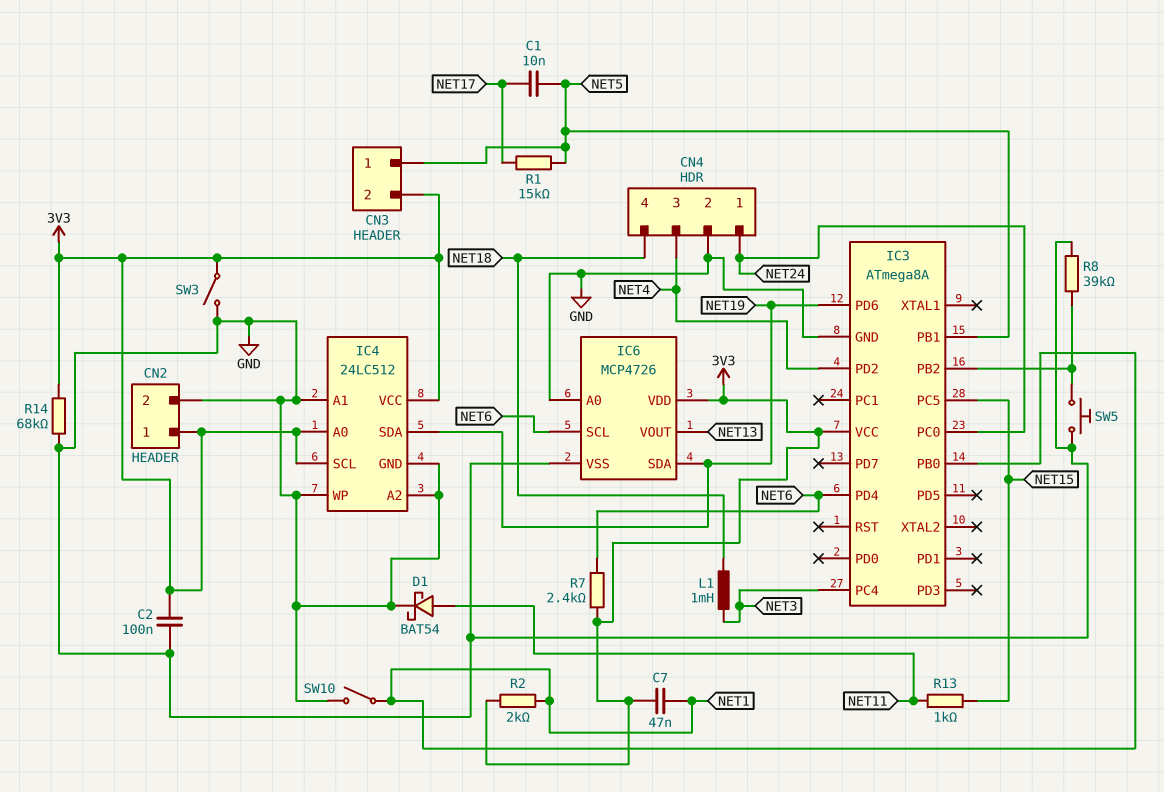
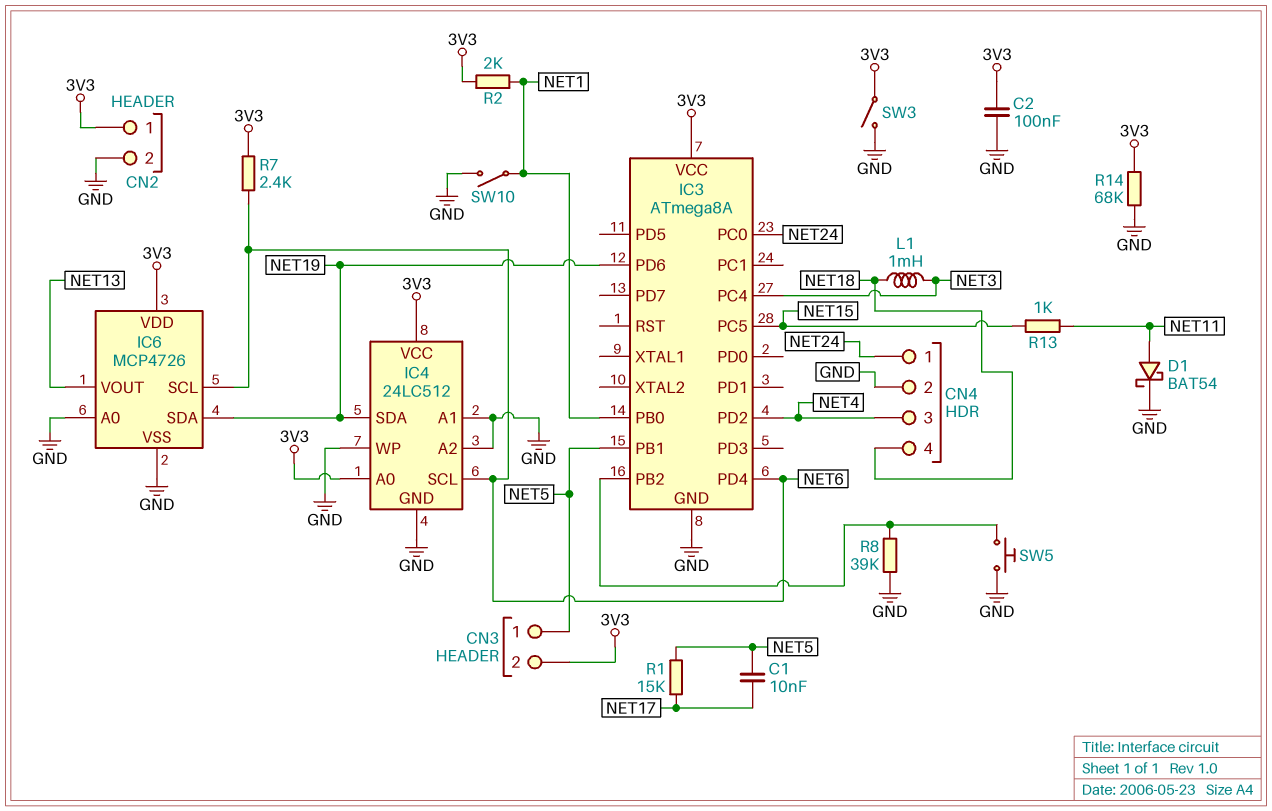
C7: 47nF (3V3, NET1) -> none
IC4 pin SCL: 3V3 -> NET6

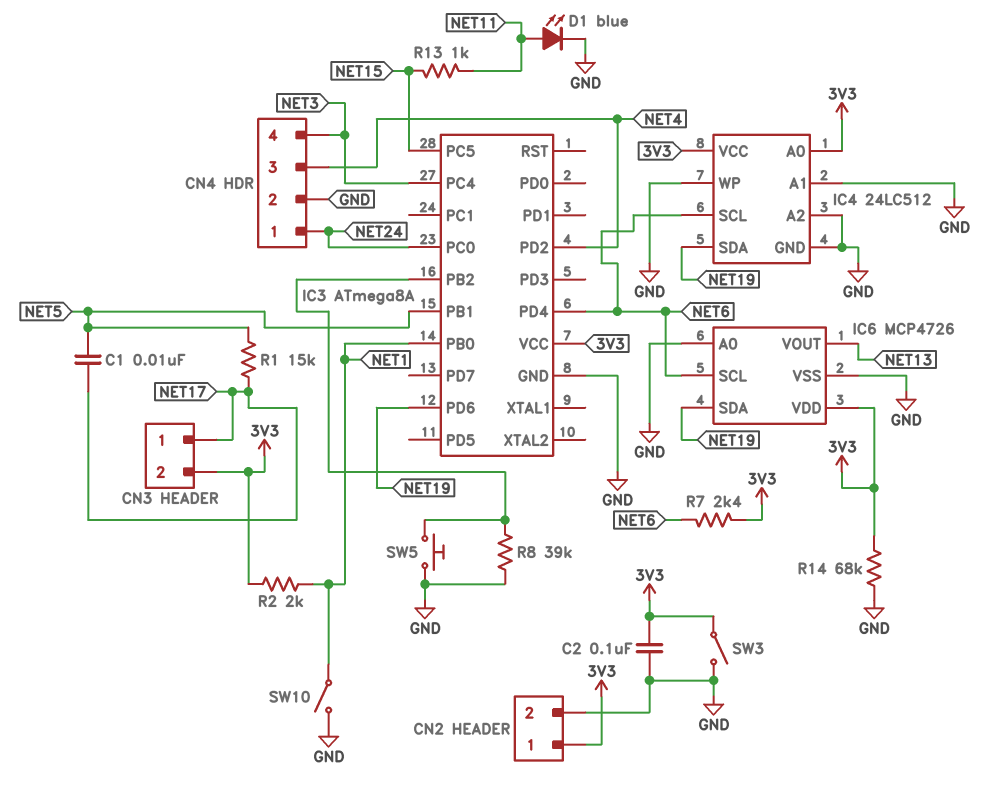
CN3 pin 1: NET5 -> NET17
CN4 pin 4: NET18 -> NET3
D1: schottky BAT54 (A NET11, K GND) -> LED blue (A NET11, K GND)
L1: 1mH (NET3, NET18) -> none

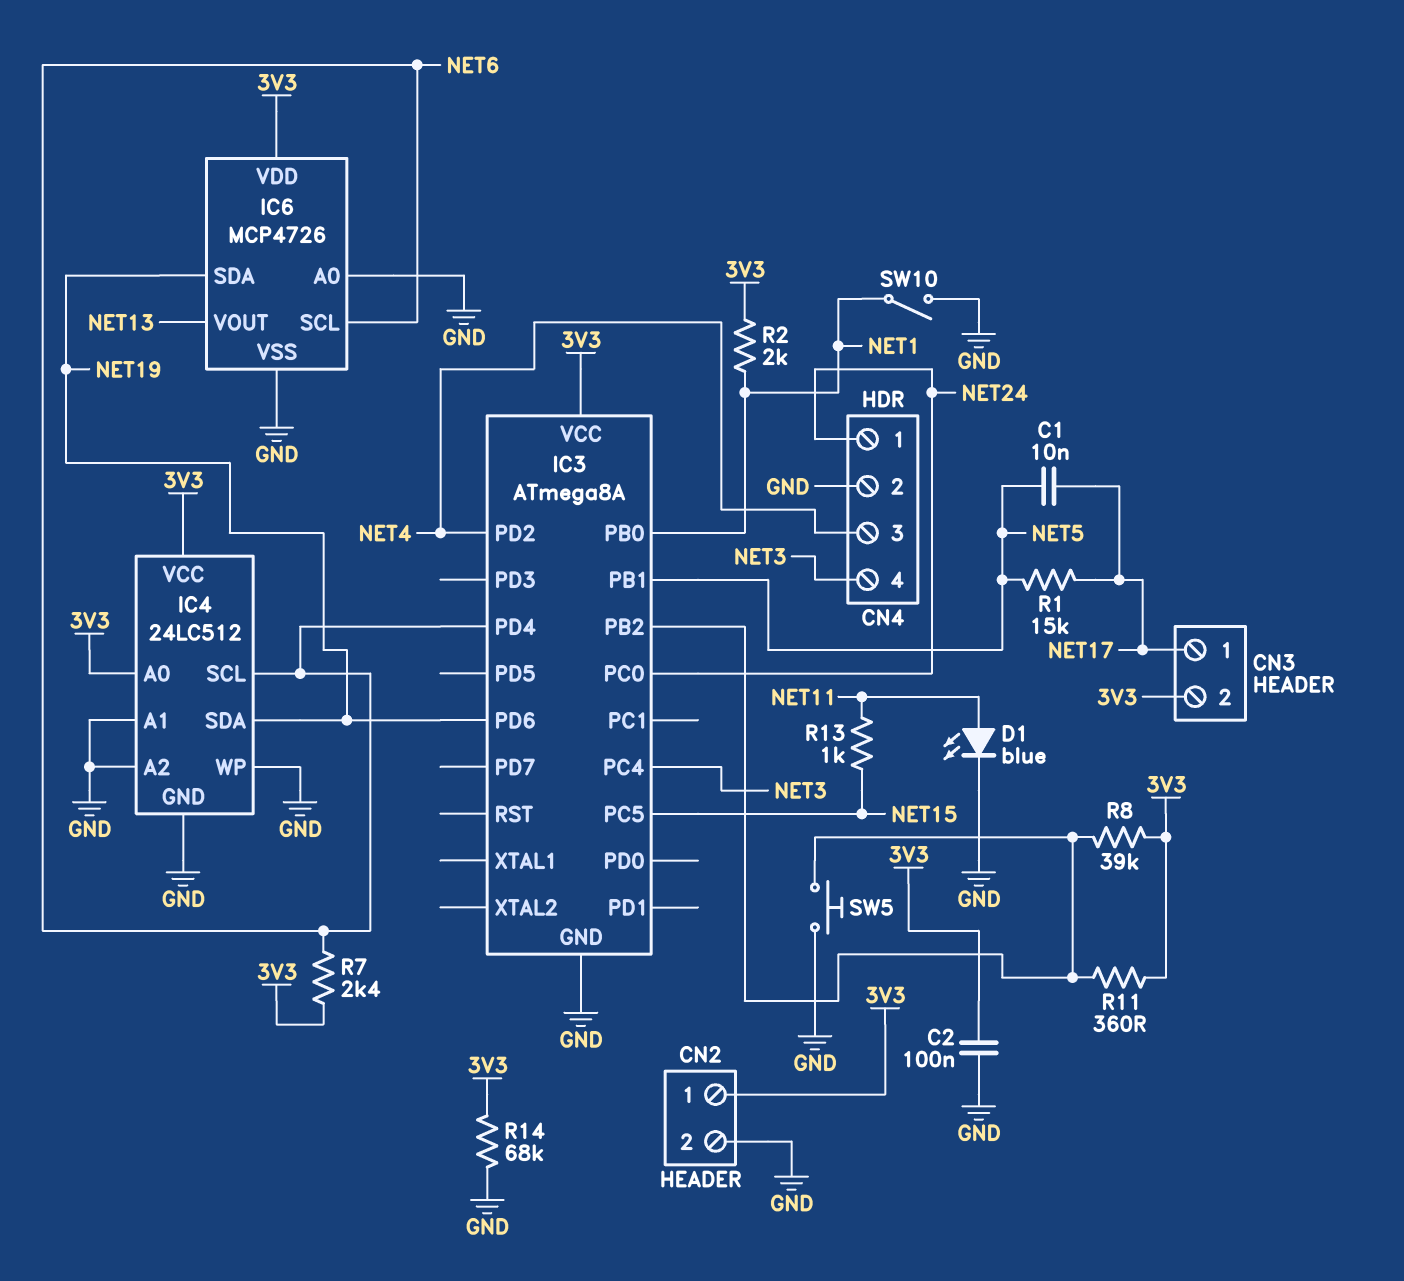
R8: 39k (GND, IC3/PB2) -> 39k (3V3, IC3/PB2)
R11: none -> 360 (3V3, IC3/PB2)
SW3: switch (3V3, GND) -> none

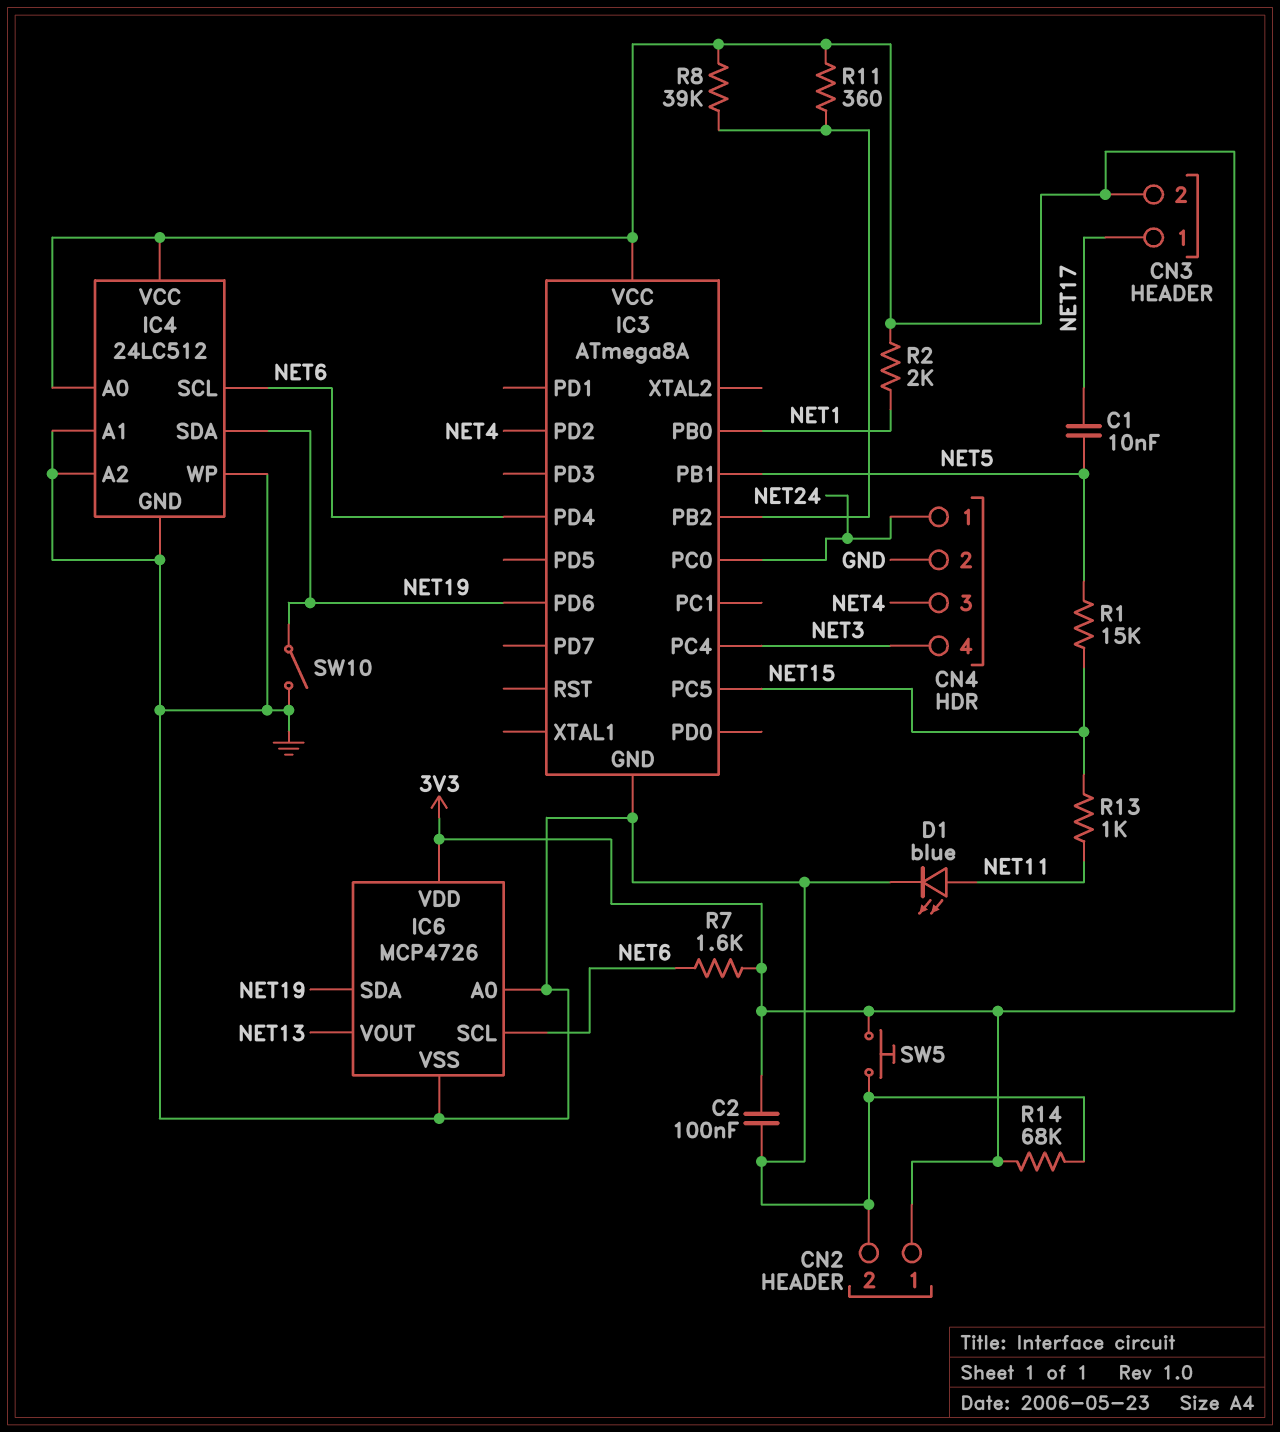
R1: 15k (NET5, NET17) -> 15k (NET5, NET15)
R7: 2.4k (3V3, NET6) -> 1.6k (3V3, NET6)
SW5: button (GND, IC3/PB2) -> button (3V3, GND)
SW10: switch (GND, NET1) -> switch (GND, NET19)

